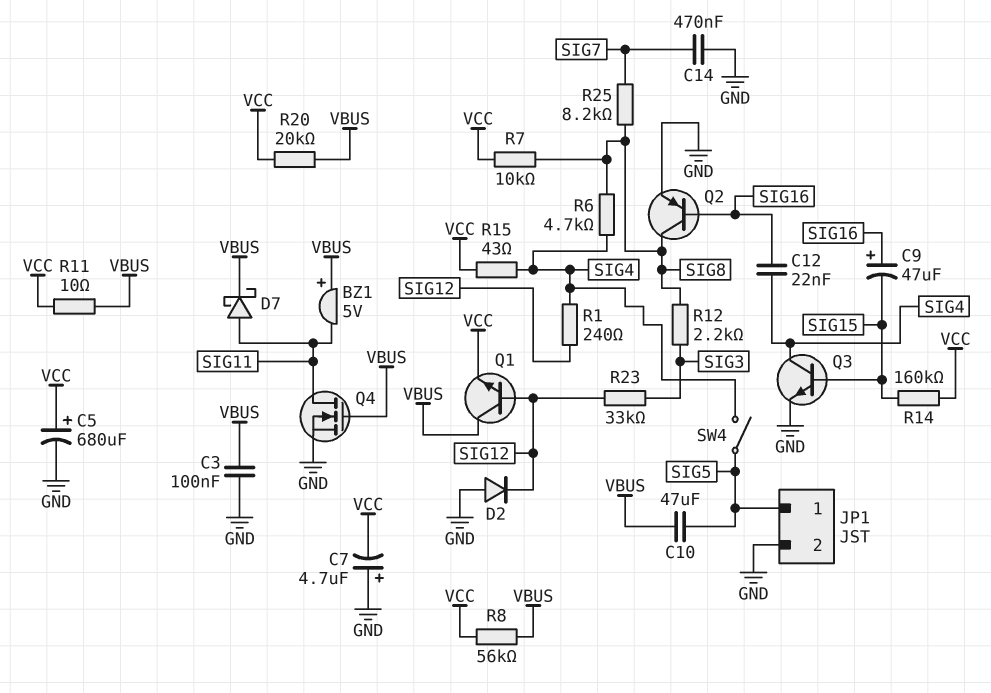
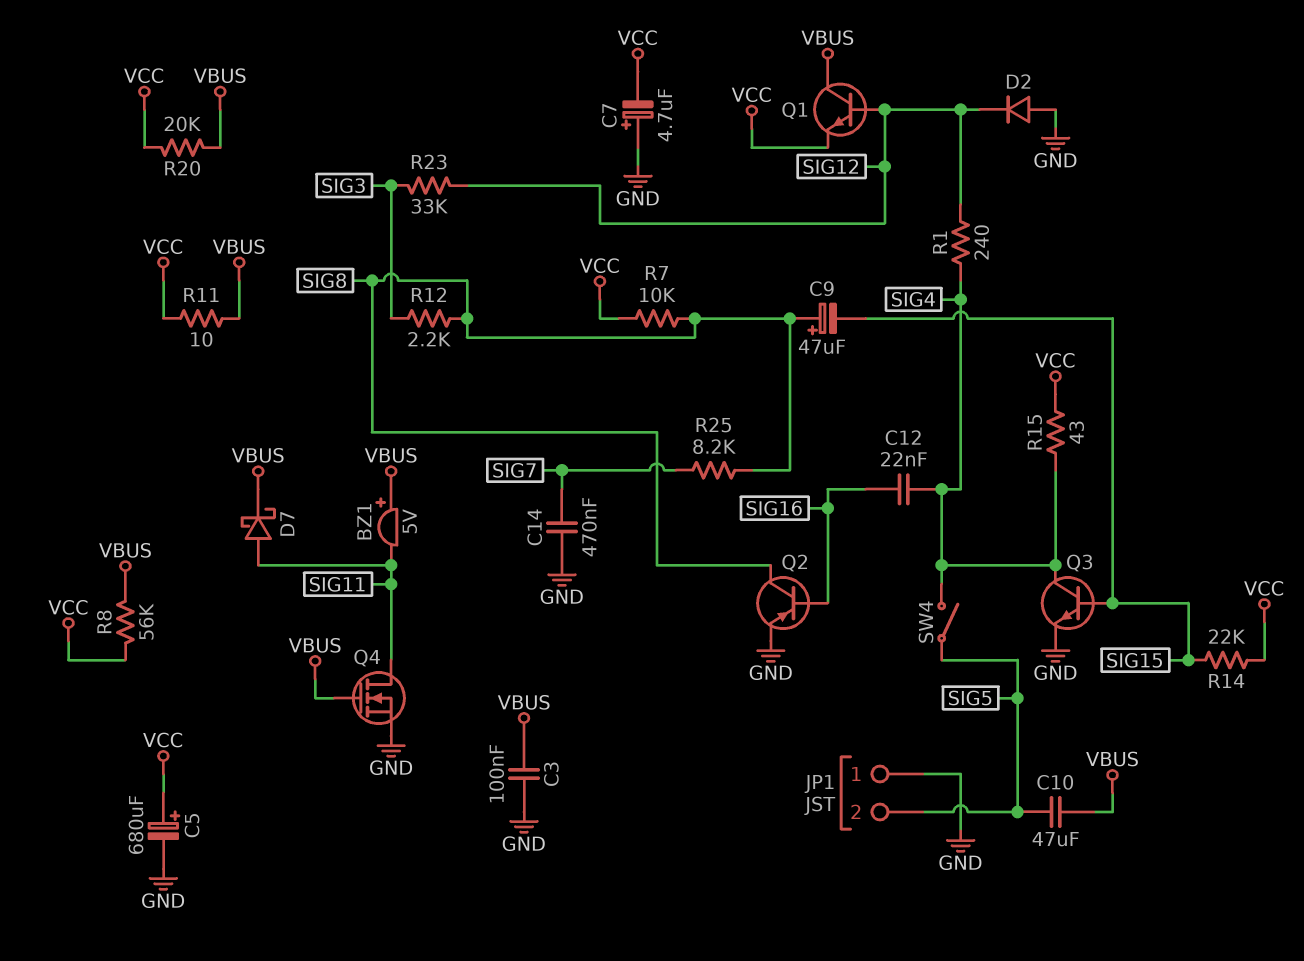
C9: 47uF (plus SIG16, minus SIG15) -> 47uF (plus SIG8, minus SIG15)
JP1 pin 1: SIG5 -> GND
JP1 pin 2: GND -> SIG5
R6: 4.7k (SIG4, SIG8) -> none
R14: 160k (SIG15, VCC) -> 22k (SIG15, VCC)

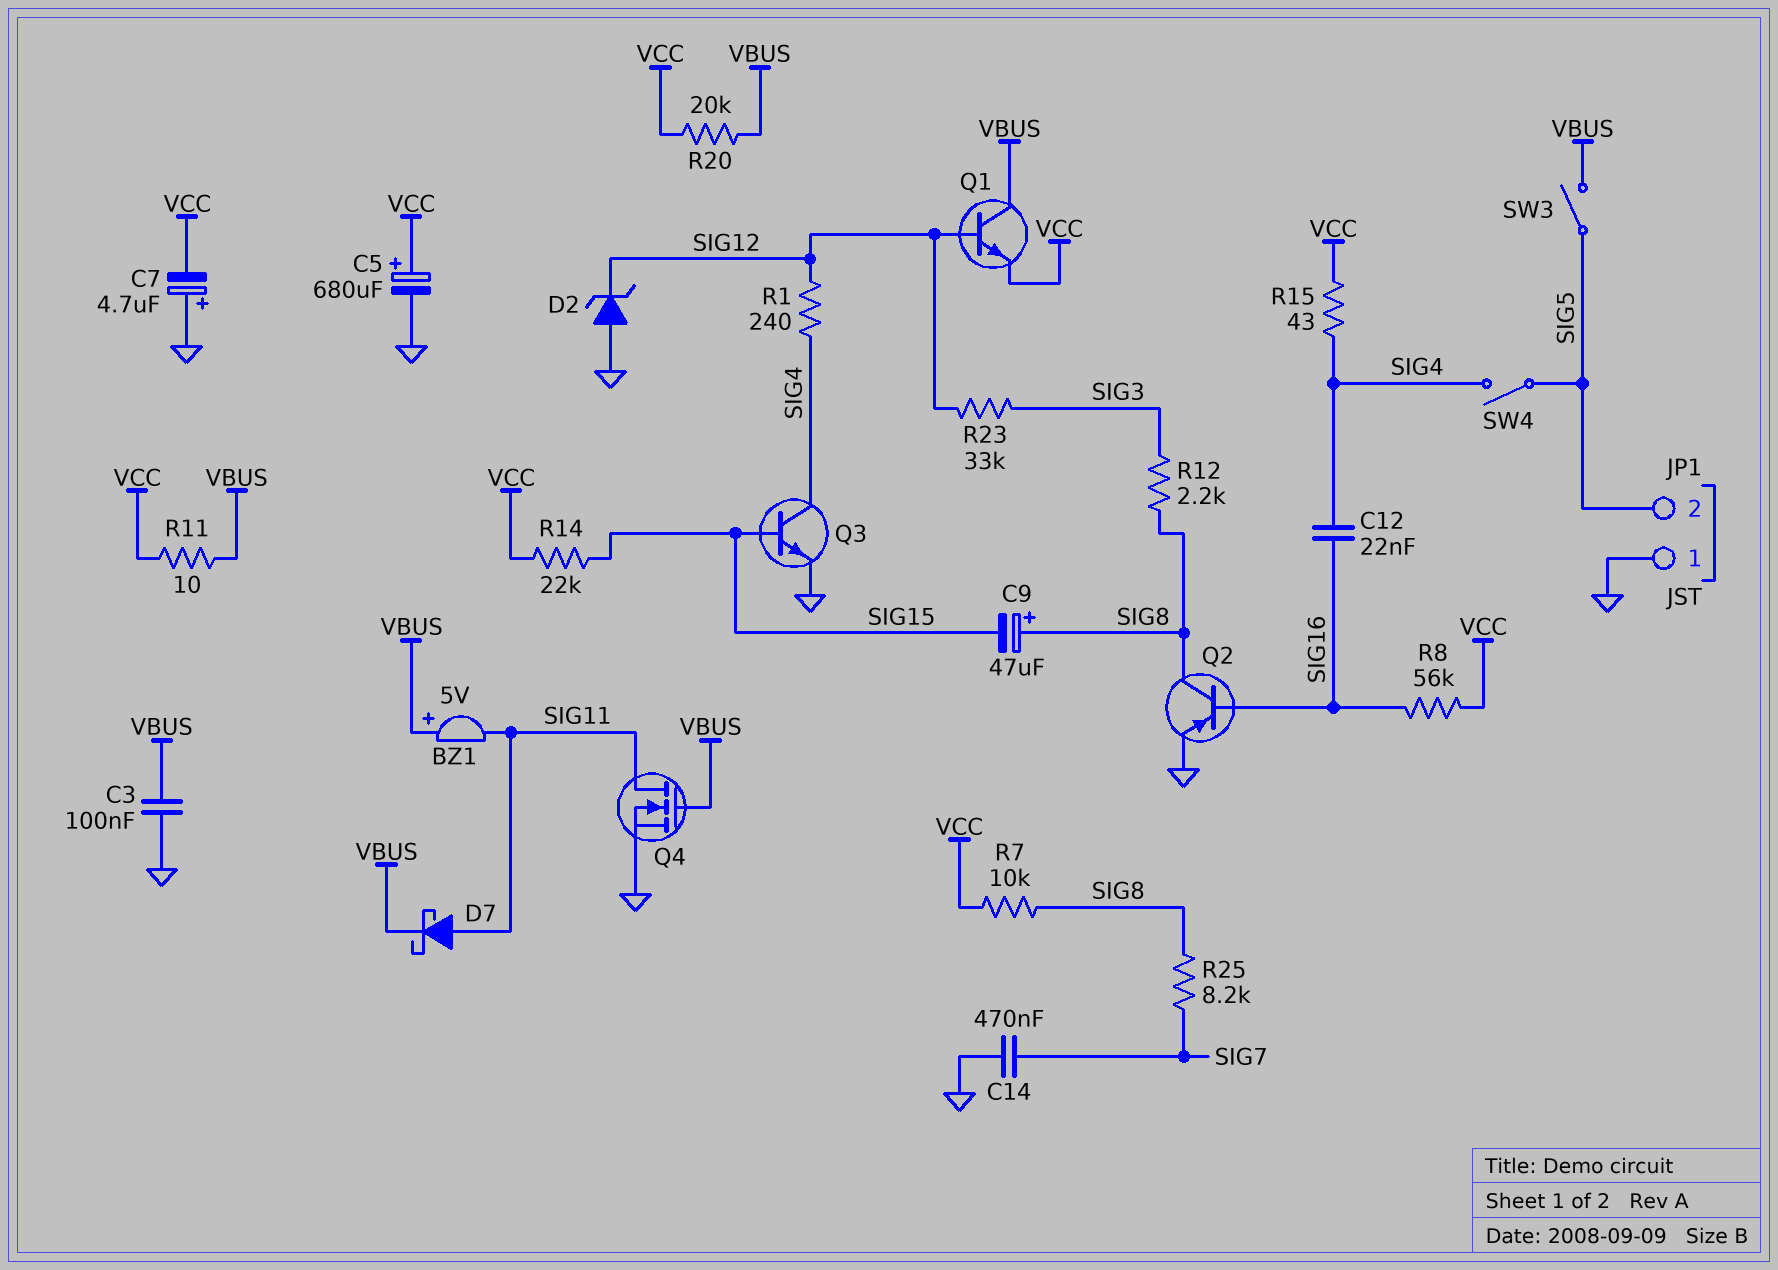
C10: 47uF (SIG5, VBUS) -> none
D2: diode (A GND, K SIG12) -> zener (A GND, K SIG12)
R8: 56k (VBUS, VCC) -> 56k (SIG16, VCC)
SW3: none -> switch (SIG5, VBUS)

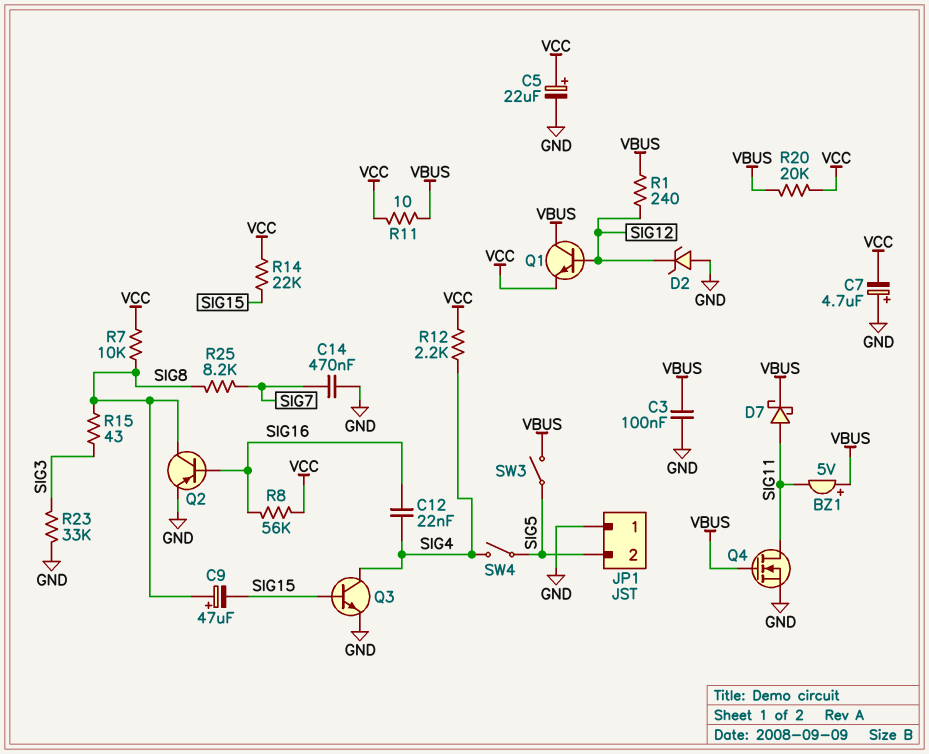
C5: 680uF (plus VCC, minus GND) -> 22uF (plus VCC, minus GND)
R1: 240 (SIG4, SIG12) -> 240 (SIG12, VBUS)
R12: 2.2k (SIG3, SIG8) -> 2.2k (SIG4, VCC)
R15: 43 (SIG4, VCC) -> 43 (SIG3, SIG8)
R23: 33k (SIG3, SIG12) -> 33k (GND, SIG3)

